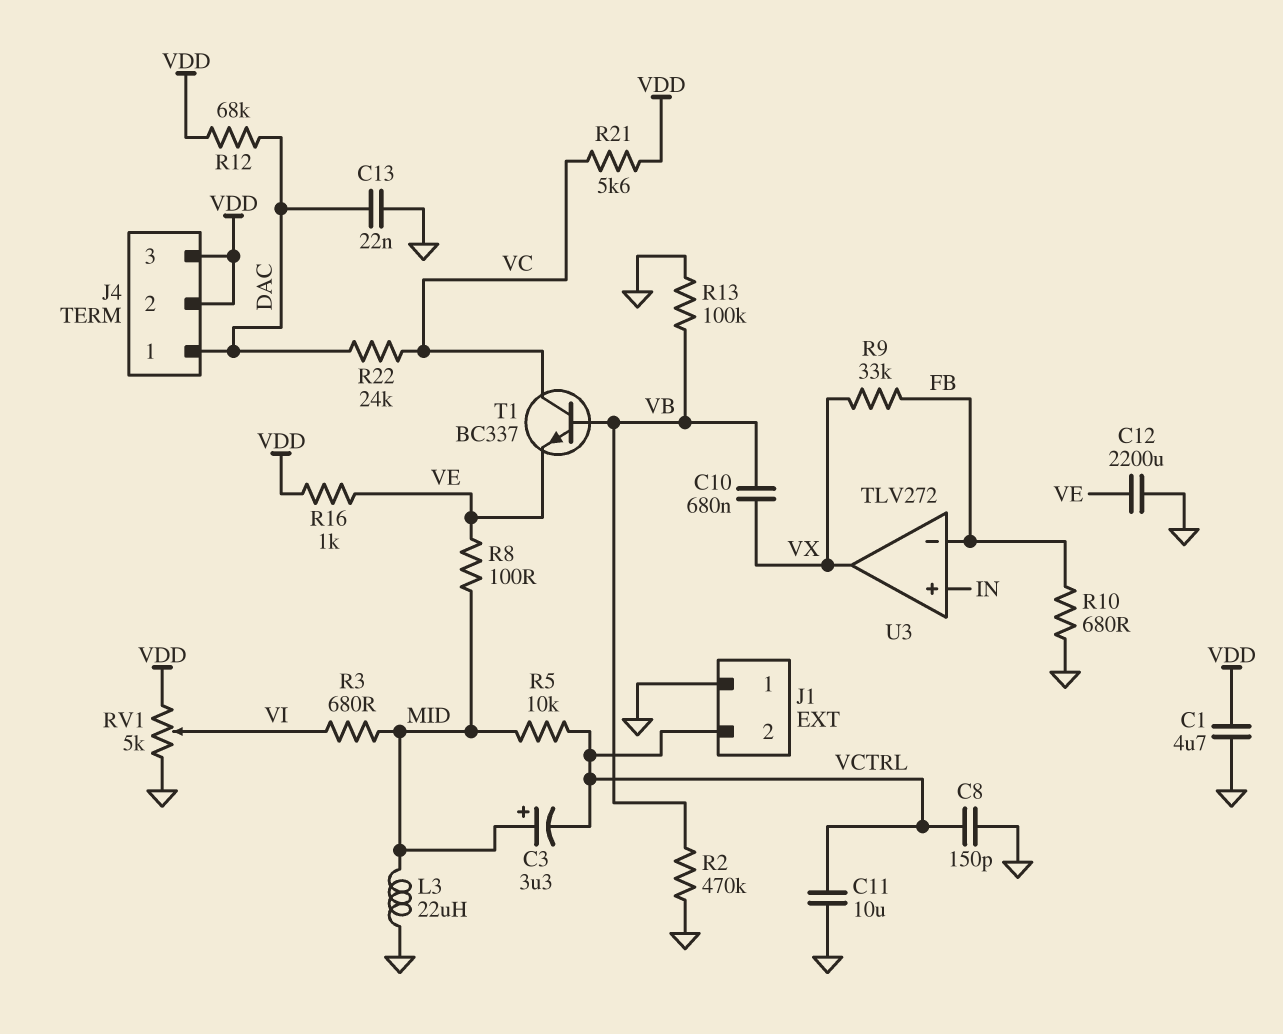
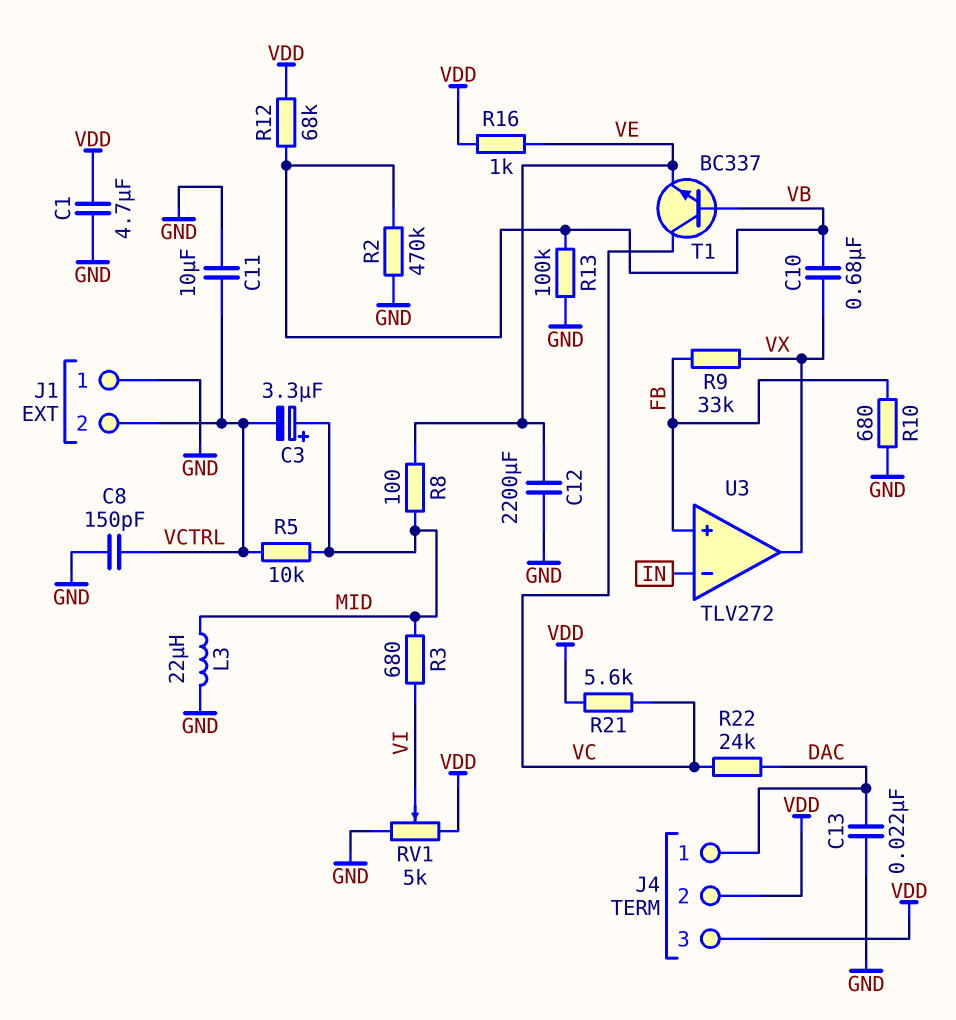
R12: 68k (DAC, VDD) -> 68k (VB, VDD)
U3 pin in+: IN -> FB
U3 pin in-: FB -> IN

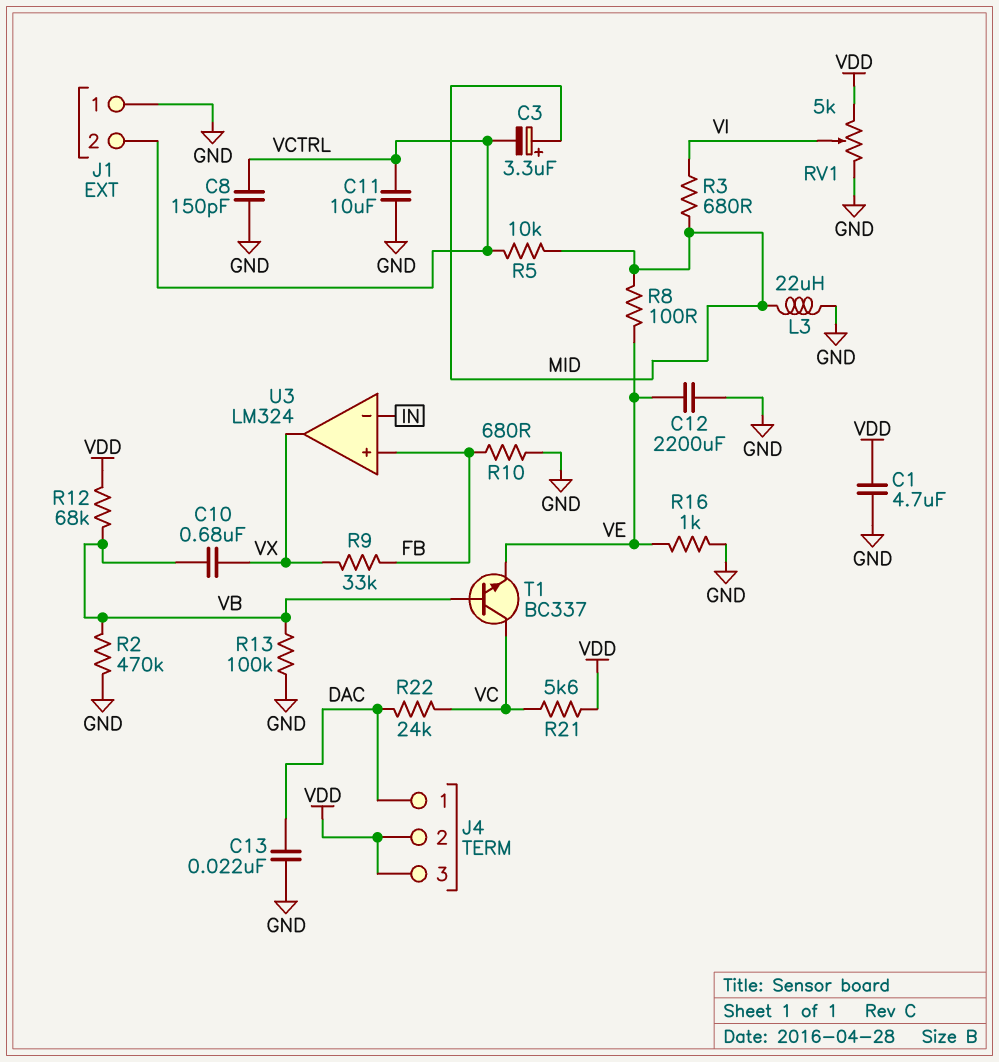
R16: 1k (VDD, VE) -> 1k (GND, VE)
U3: TLV272 -> LM324

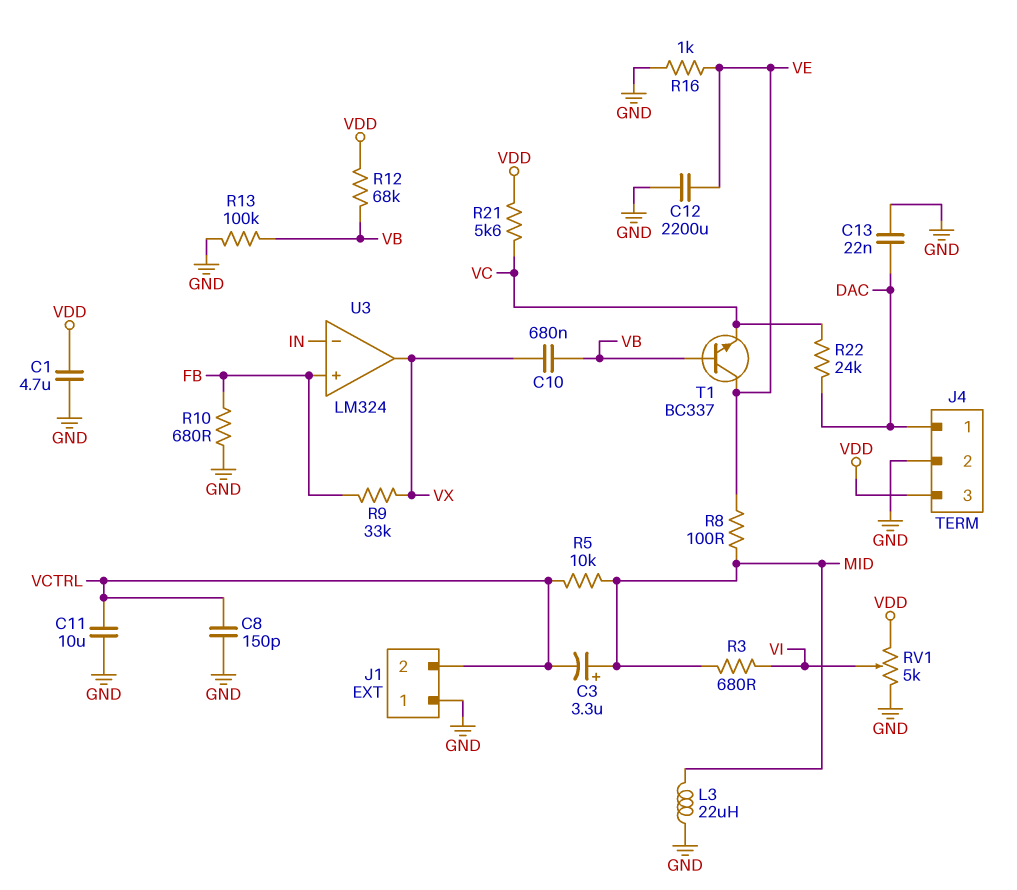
J4 pin 2: VDD -> GND
R2: 470k (GND, VB) -> none
T1: NPN BC337 (B VB, C VC, E VE) -> NPN BC337 (B VB, C VE, E VC)

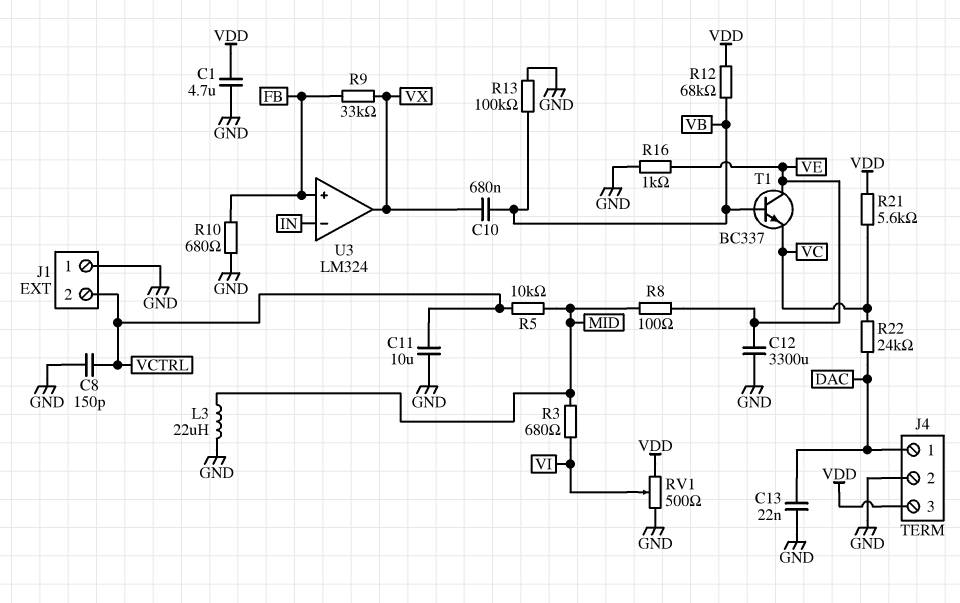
C3: 3.3uF (plus MID, minus VCTRL) -> none
C12: 2200uF (GND, VE) -> 3300uF (GND, VE)
RV1: 5k (GND, VDD, wiper VI) -> 500 (GND, VDD, wiper VI)

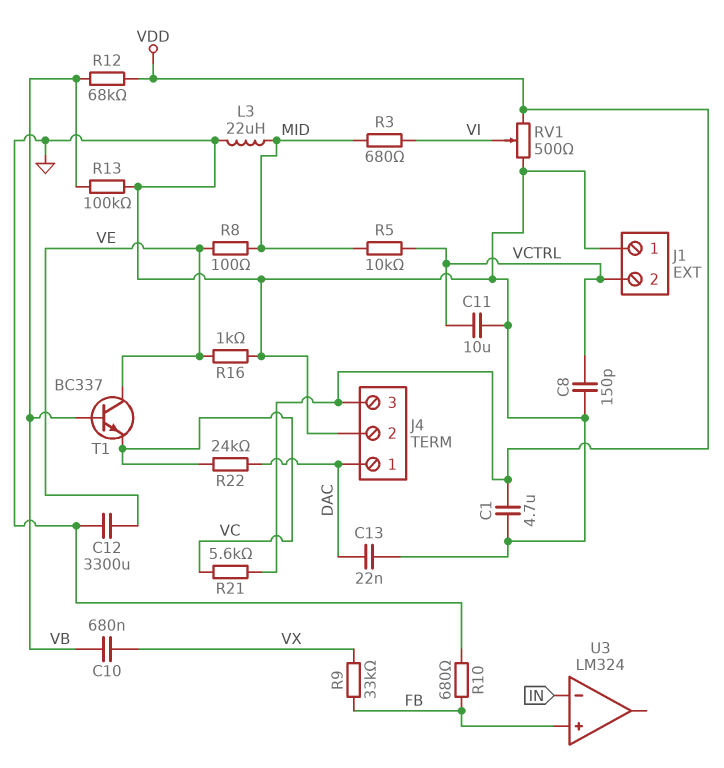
U3 pin out: VX -> none

